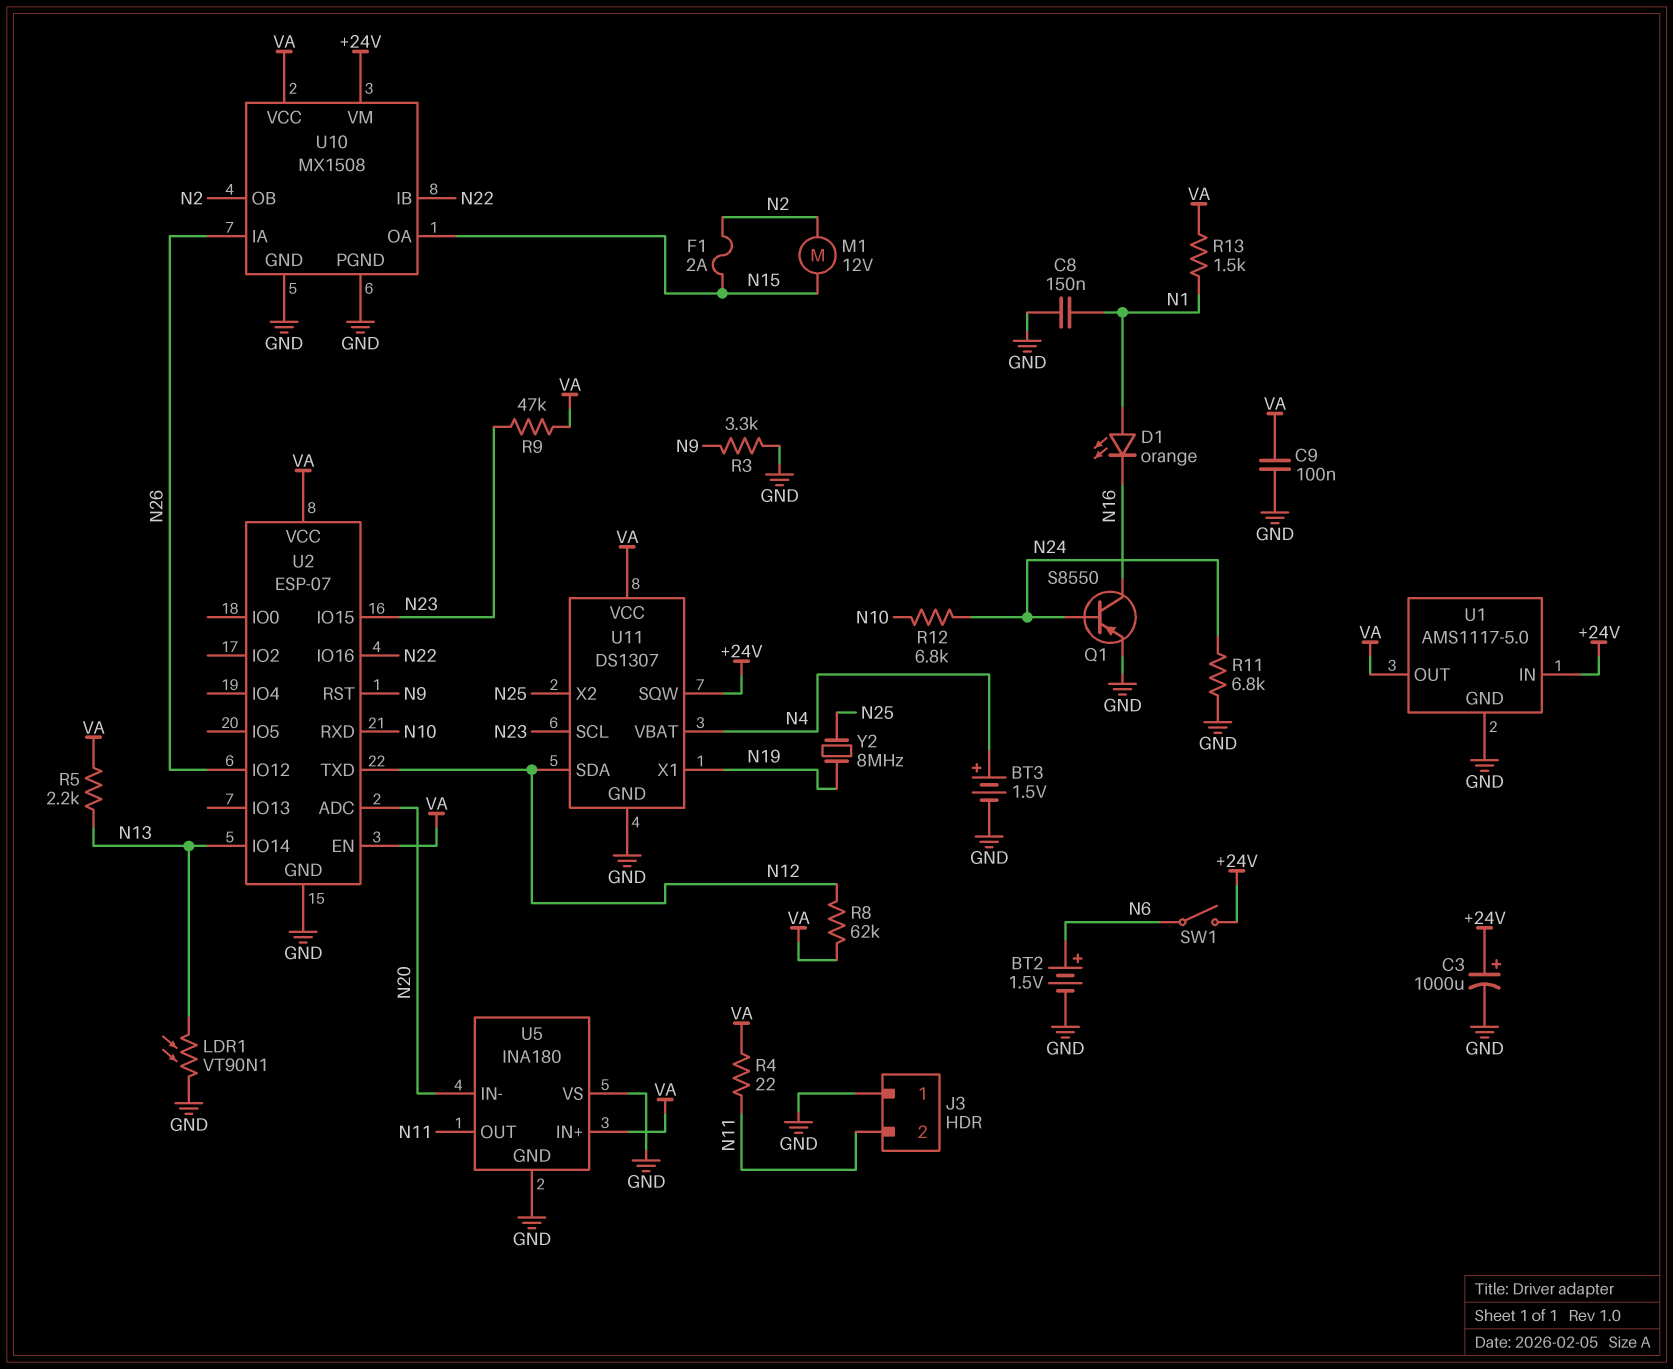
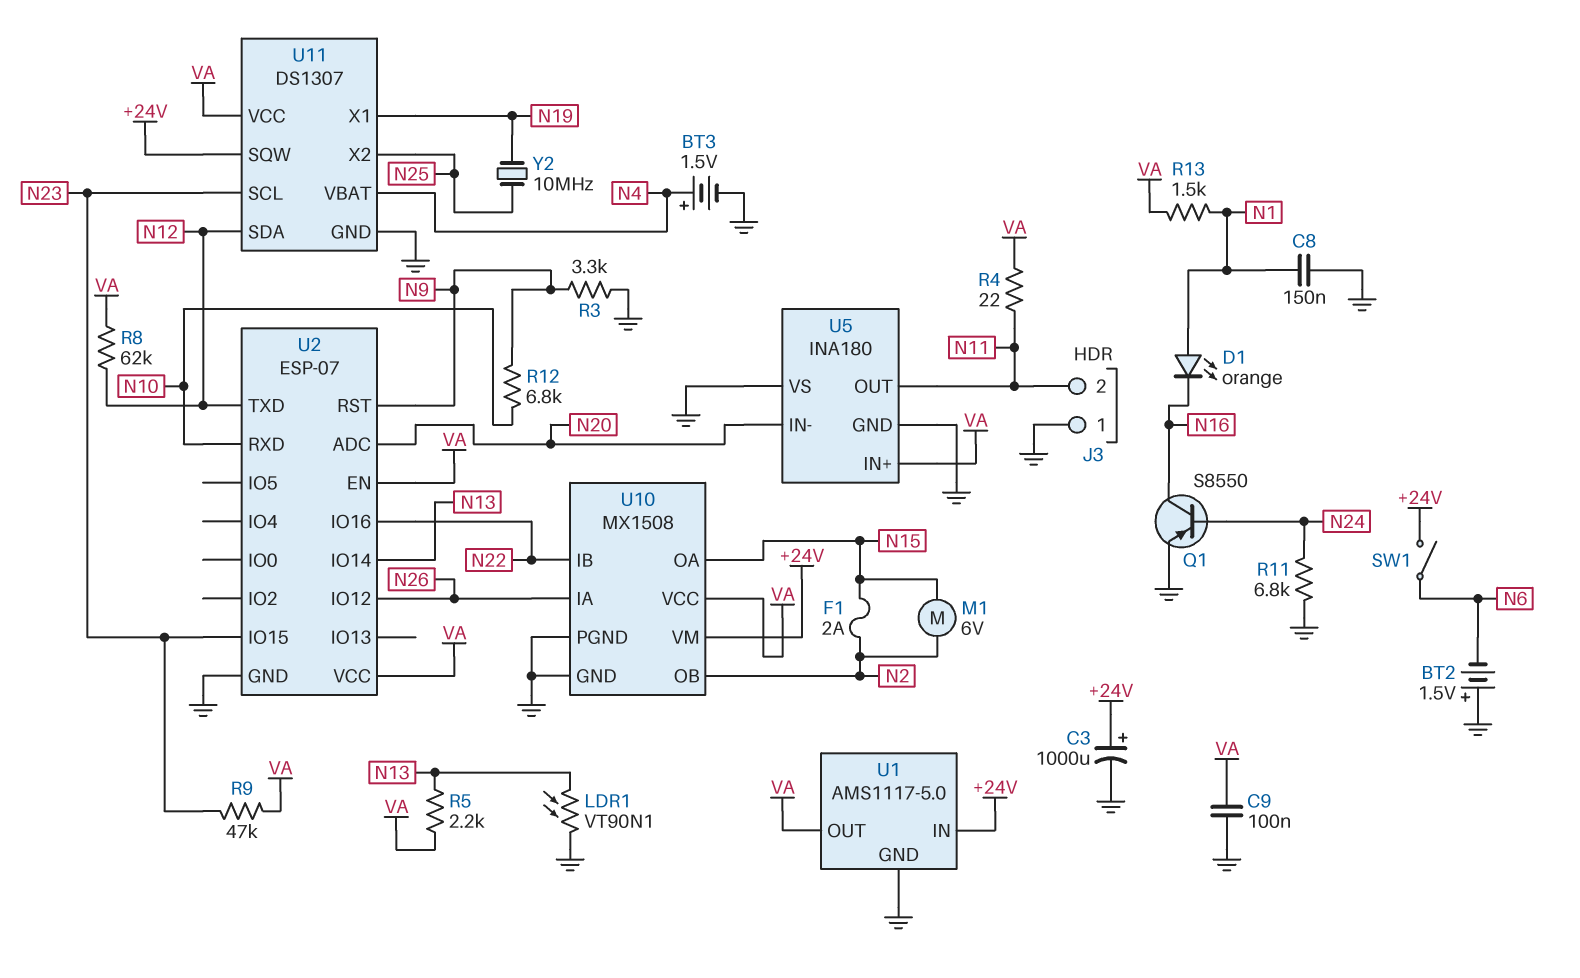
BT2: 1.5V (plus N6, minus GND) -> 1.5V (plus GND, minus N6)
M1: motor 12V (N2, N15) -> motor 6V (N2, N15)
R12: 6.8k (N10, N24) -> 6.8k (N9, N10)
Y2: 8MHz (N19, N25) -> 10MHz (N19, N25)

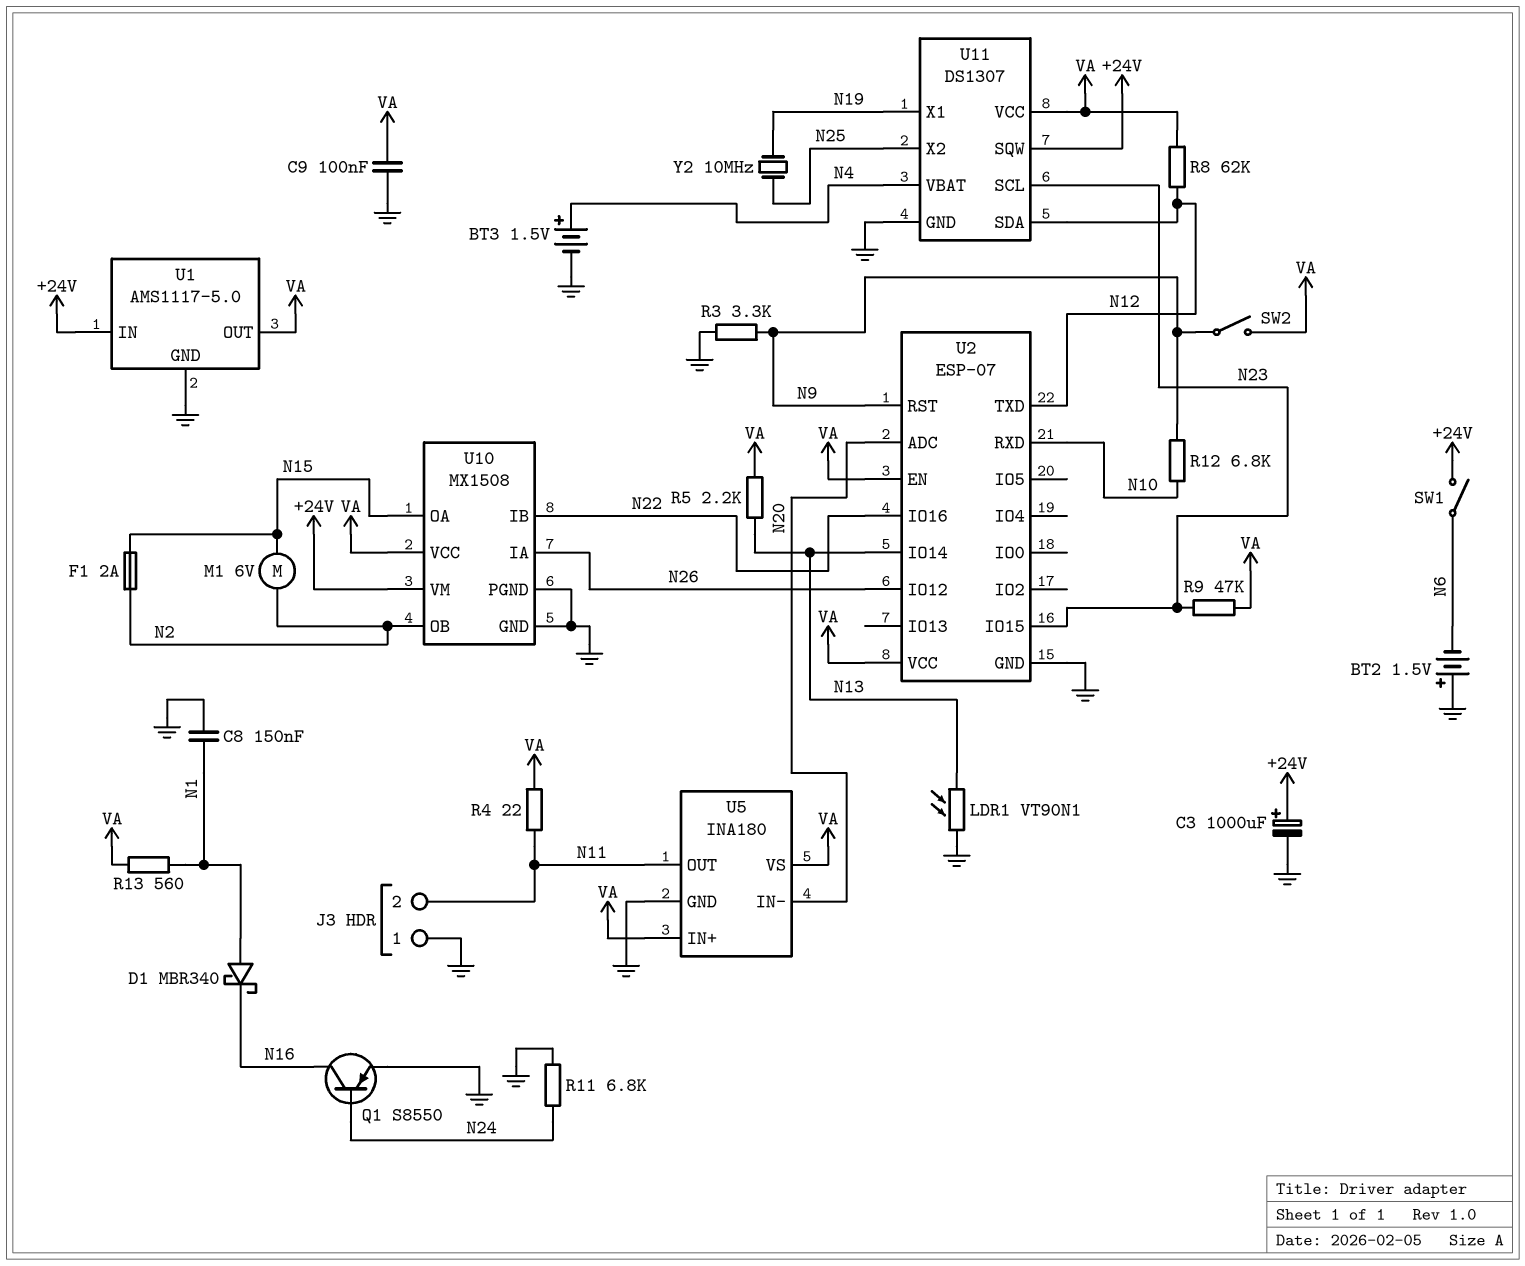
D1: LED orange (A N1, K N16) -> schottky MBR340 (A N1, K N16)
R13: 1.5k (N1, VA) -> 560 (N1, VA)
SW2: none -> switch (N9, VA)
U5 pin VS: GND -> VA

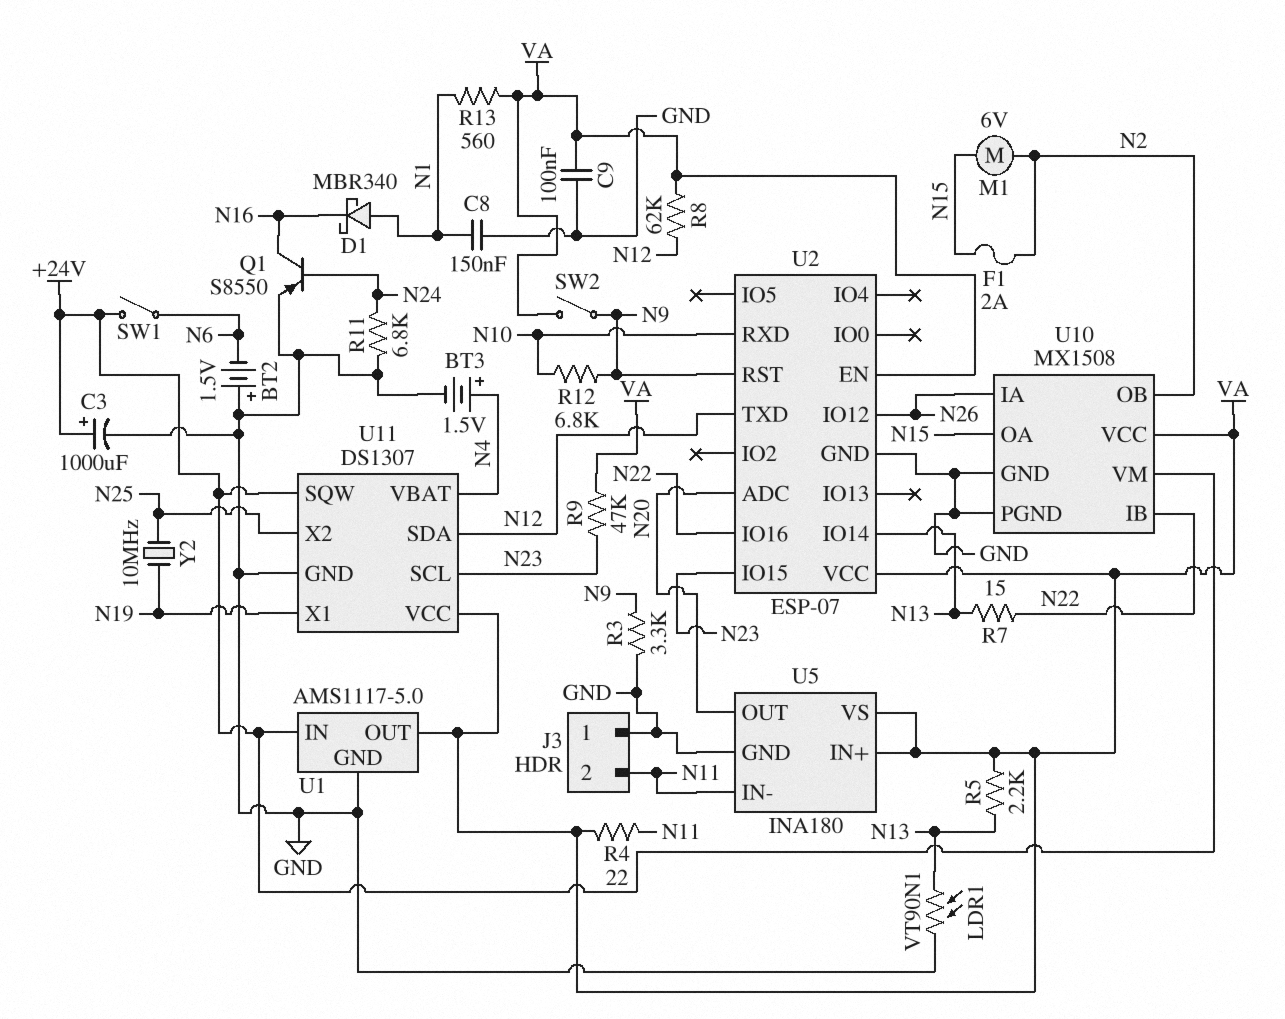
R7: none -> 15 (N13, N22)
U5 pin IN-: N20 -> N11
U5 pin OUT: N11 -> N20

